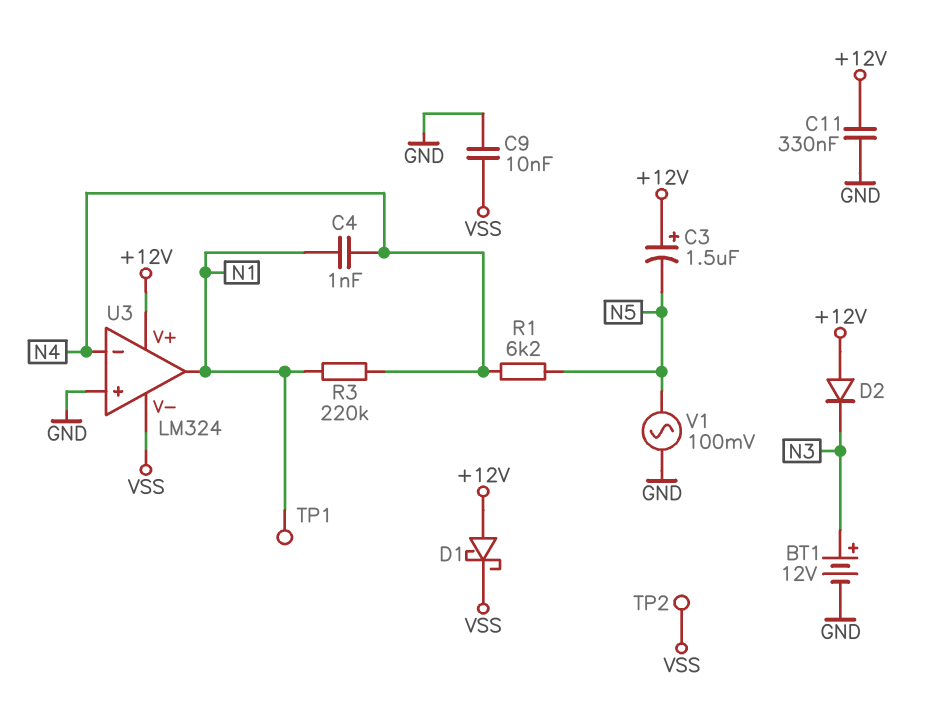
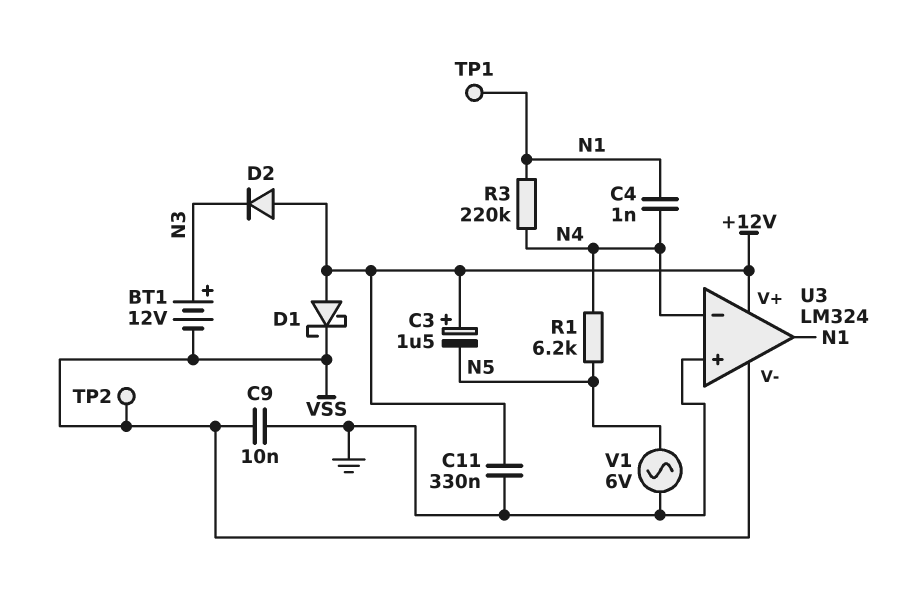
BT1: 12V (plus N3, minus GND) -> 12V (plus N3, minus VSS)
V1: AC 100mV (GND, N5) -> AC 6V (GND, N5)

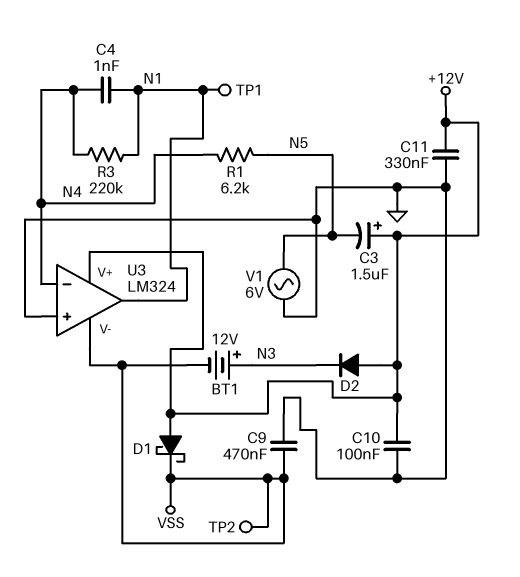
C9: 10nF (GND, VSS) -> 470nF (GND, VSS)
C10: none -> 100nF (+12V, GND)

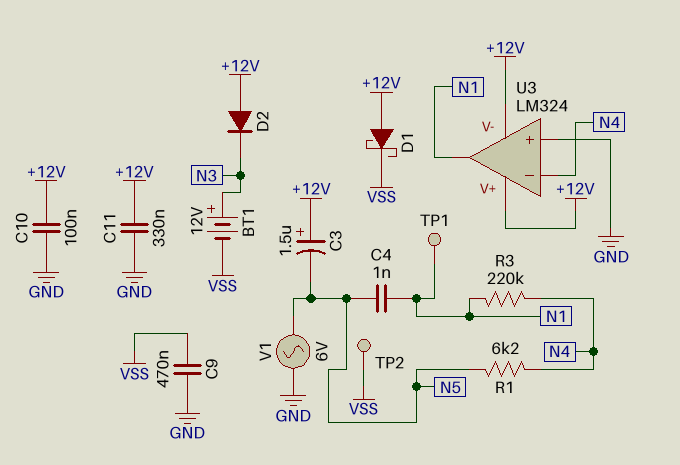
C4: 1nF (N1, N4) -> 1nF (N1, N5)
U3 pin V-: VSS -> +12V

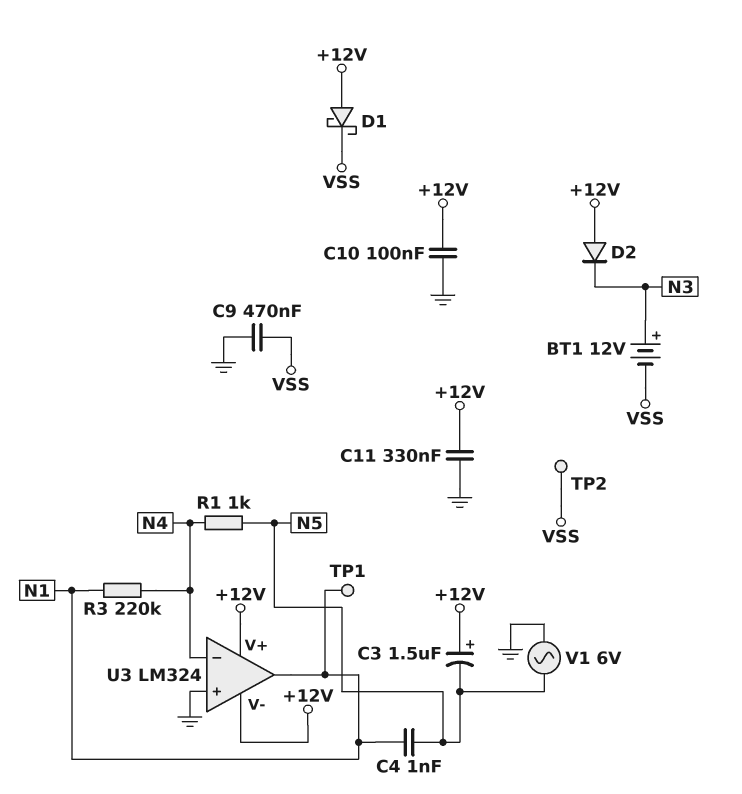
R1: 6.2k (N4, N5) -> 1k (N4, N5)

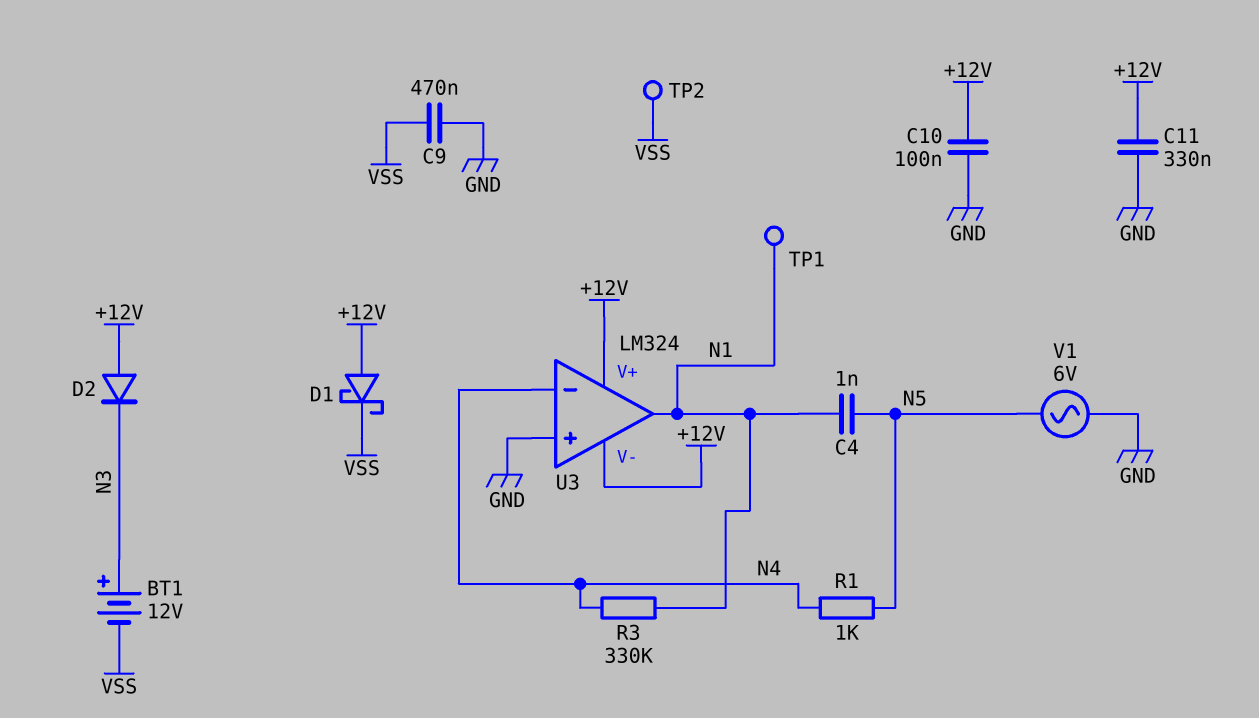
C3: 1.5uF (plus +12V, minus N5) -> none
R3: 220k (N1, N4) -> 330k (N1, N4)

